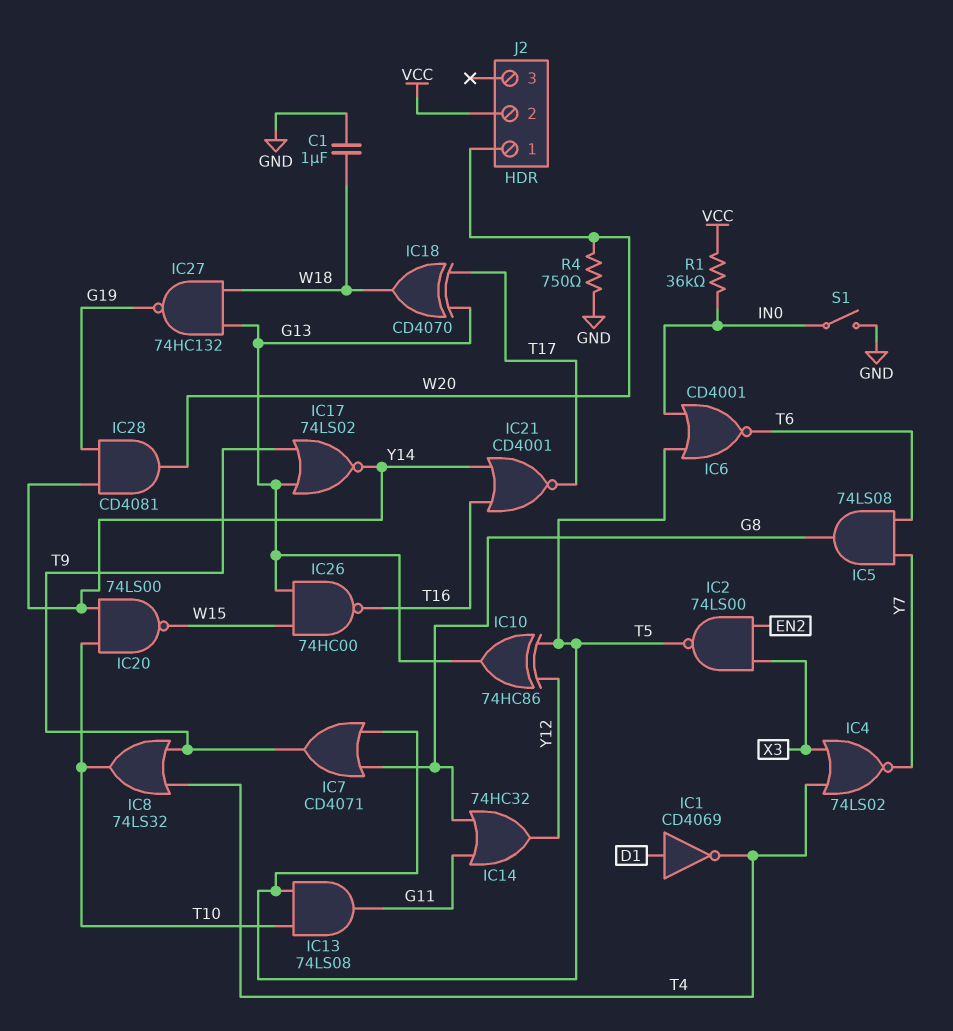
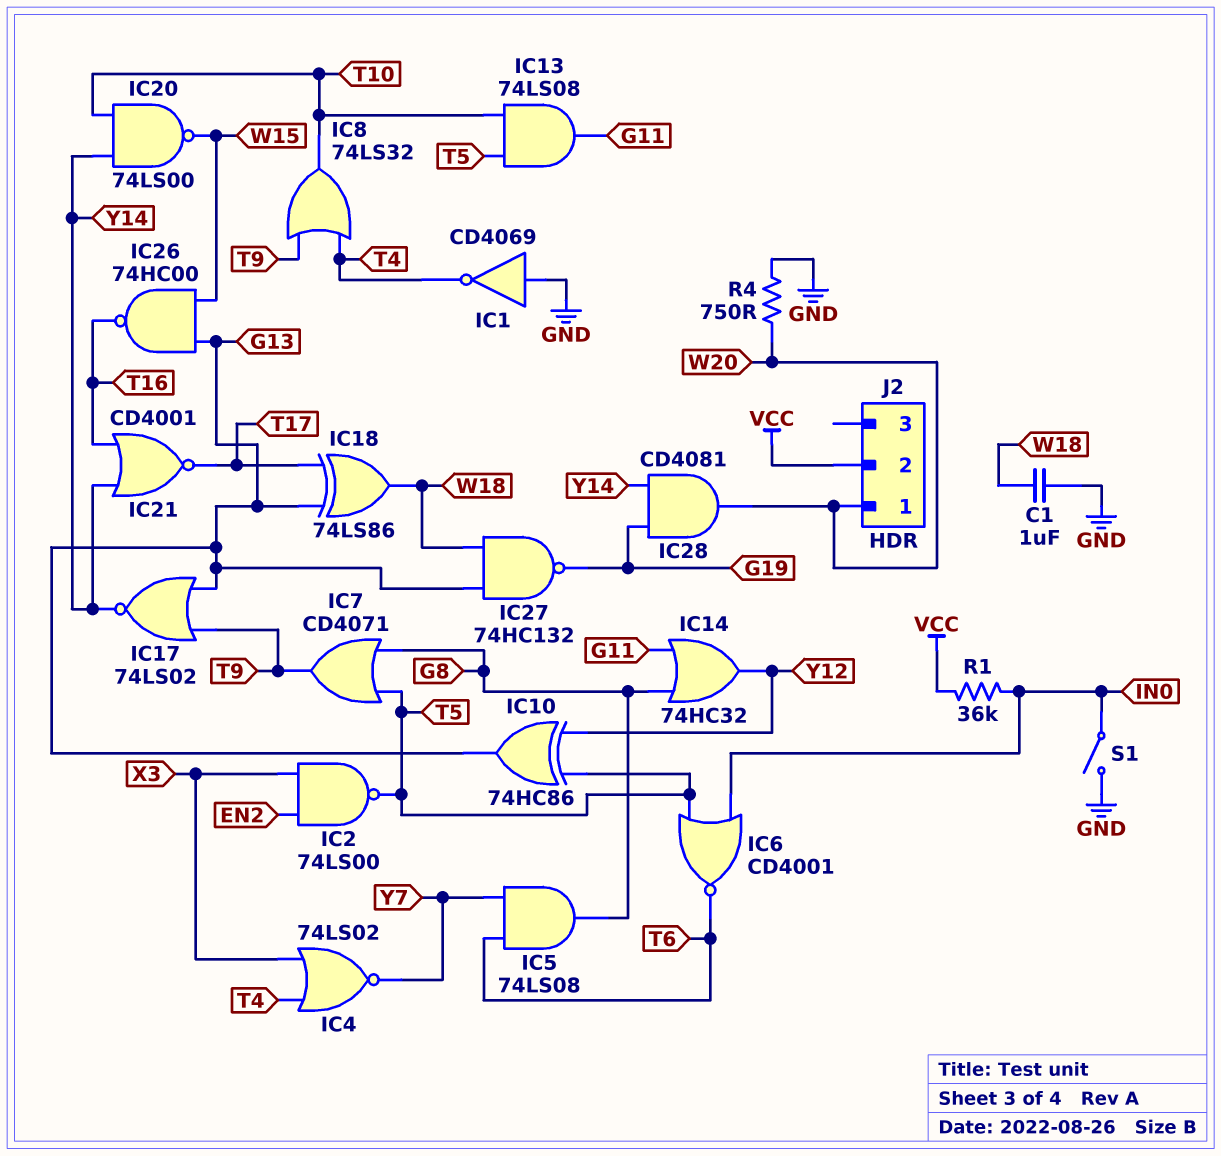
IC1: NOT CD4069 (in D1, out T4) -> NOT CD4069 (in GND, out T4)
IC18: XOR CD4070 (in G13, in T17, out W18) -> XOR 74LS86 (in G13, in T17, out W18)

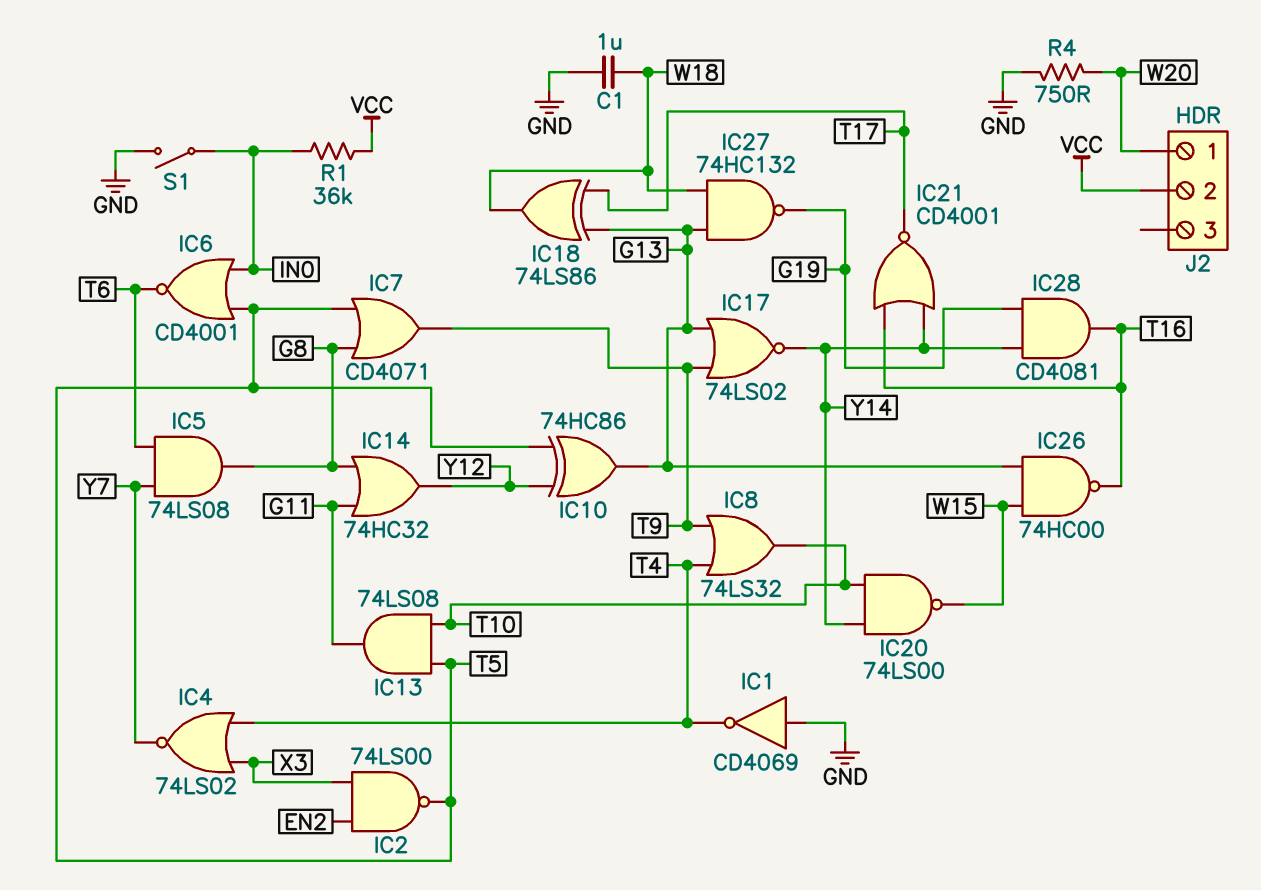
IC28: AND CD4081 (in G19, in Y14, out W20) -> AND CD4081 (in G19, in Y14, out T16)

